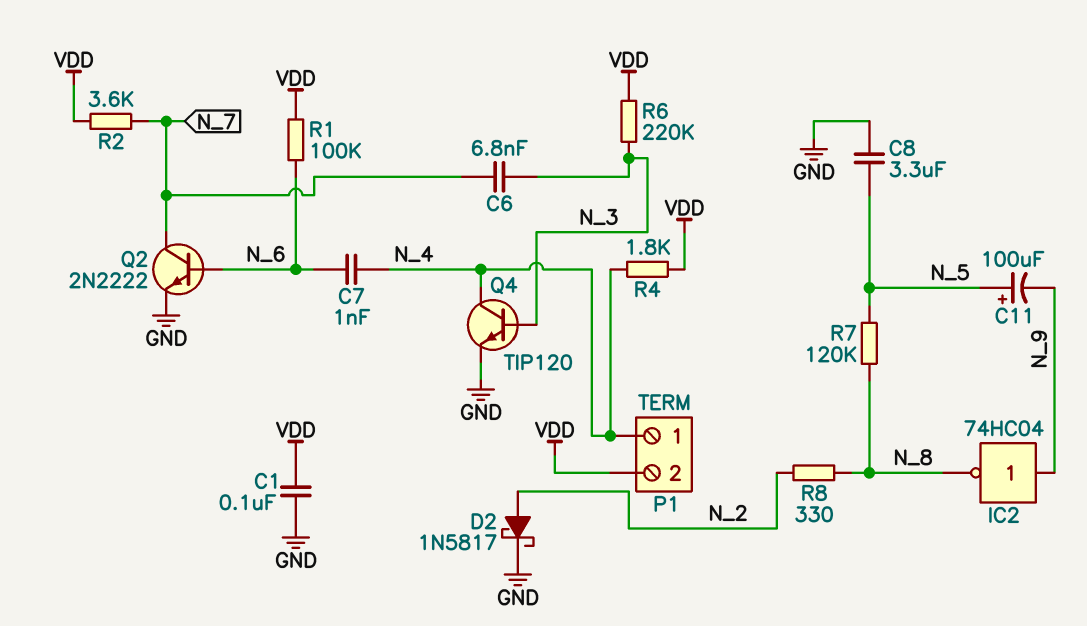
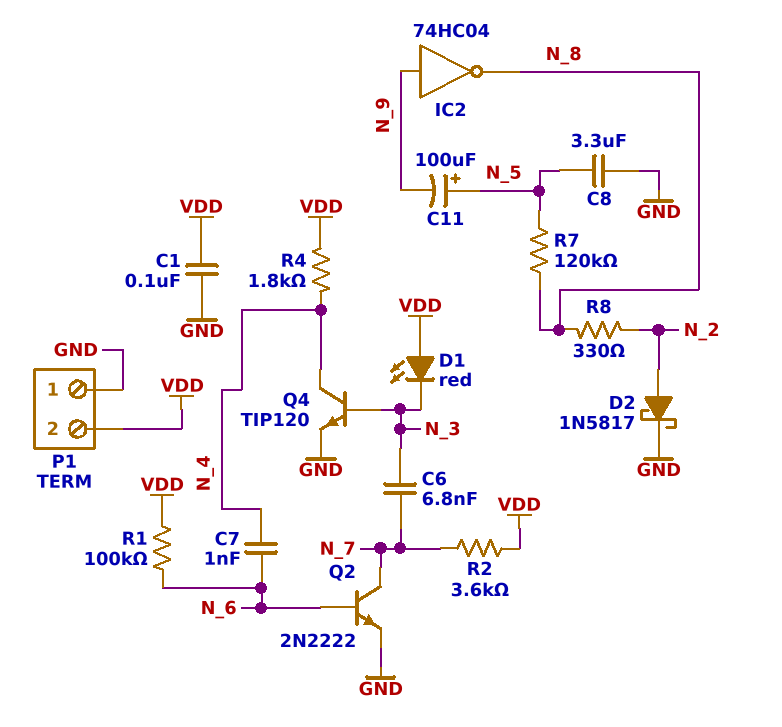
D1: none -> LED red (A VDD, K N_3)
P1 pin 1: N_4 -> GND
R6: 220k (N_3, VDD) -> none

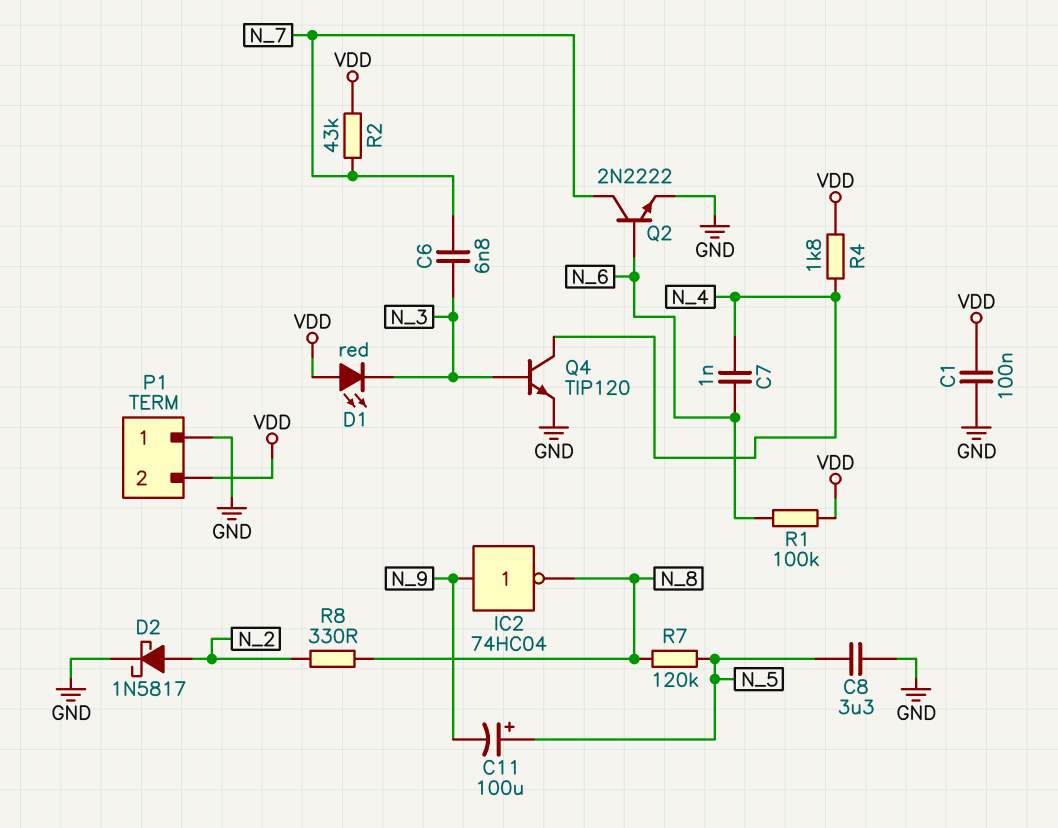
R2: 3.6k (N_7, VDD) -> 43k (N_7, VDD)

